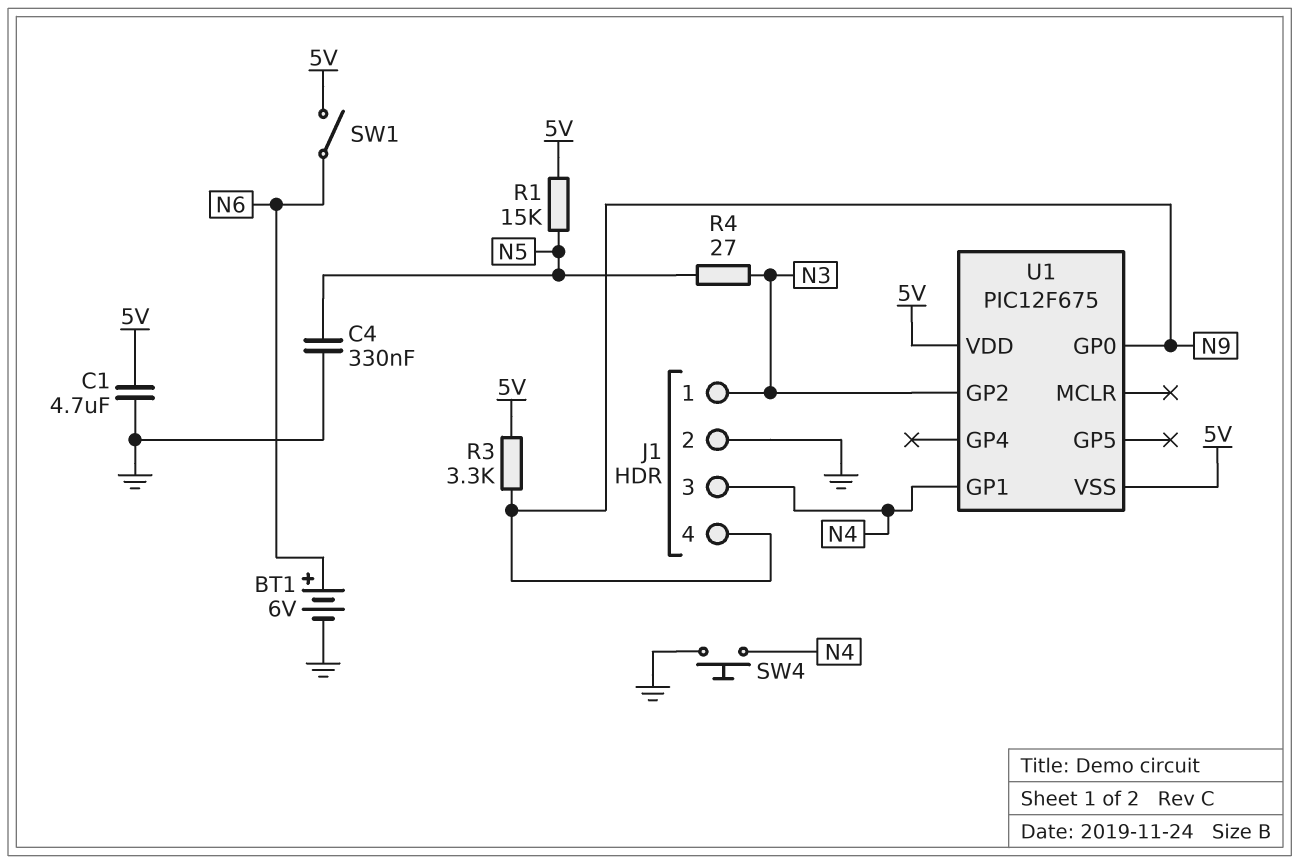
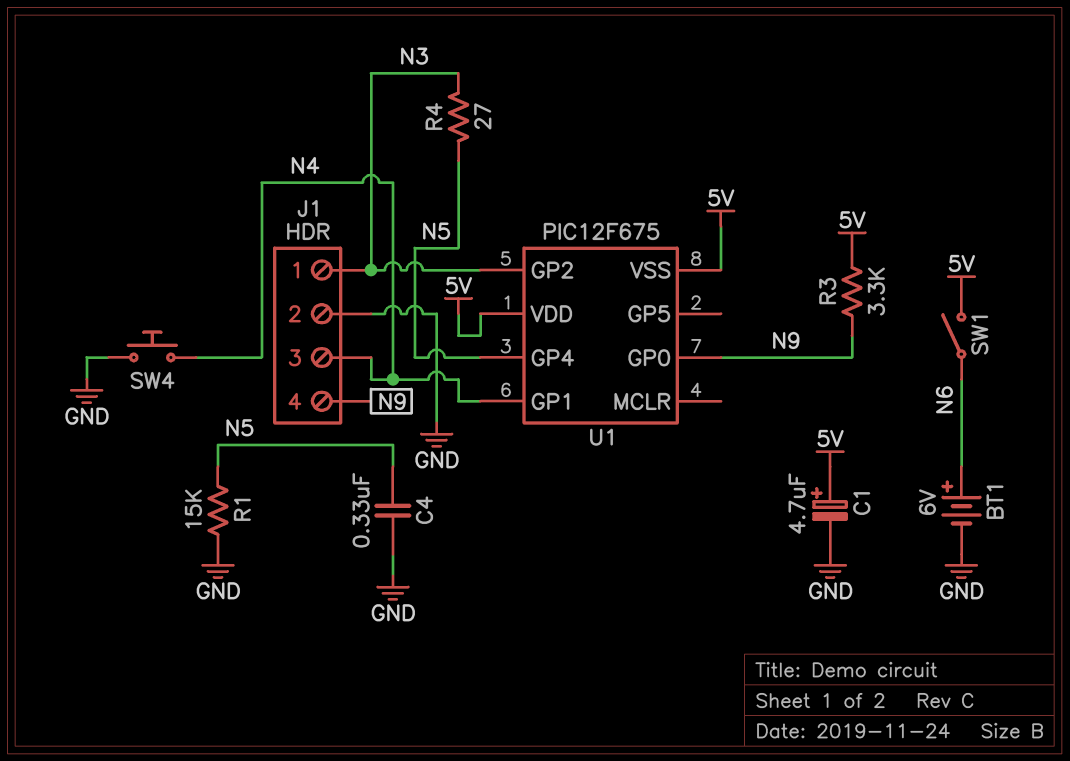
C1: 4.7uF (5V, GND) -> 4.7uF (plus 5V, minus GND)
R1: 15k (5V, N5) -> 15k (GND, N5)
U1 pin GP4: none -> N5

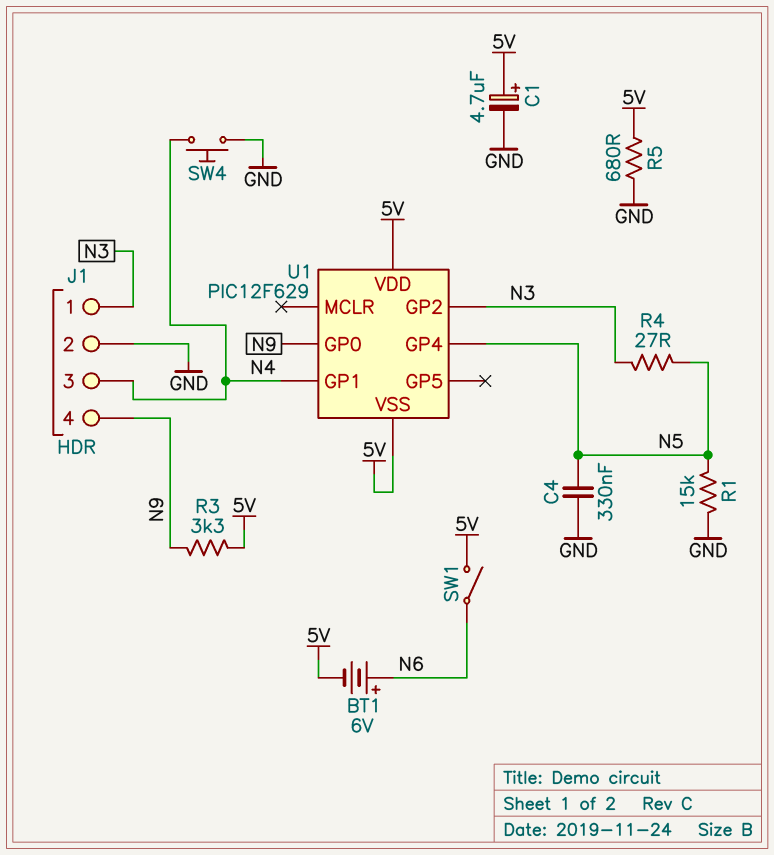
BT1: 6V (plus N6, minus GND) -> 6V (plus N6, minus 5V)
R5: none -> 680 (5V, GND)
U1: PIC12F675 -> PIC12F629

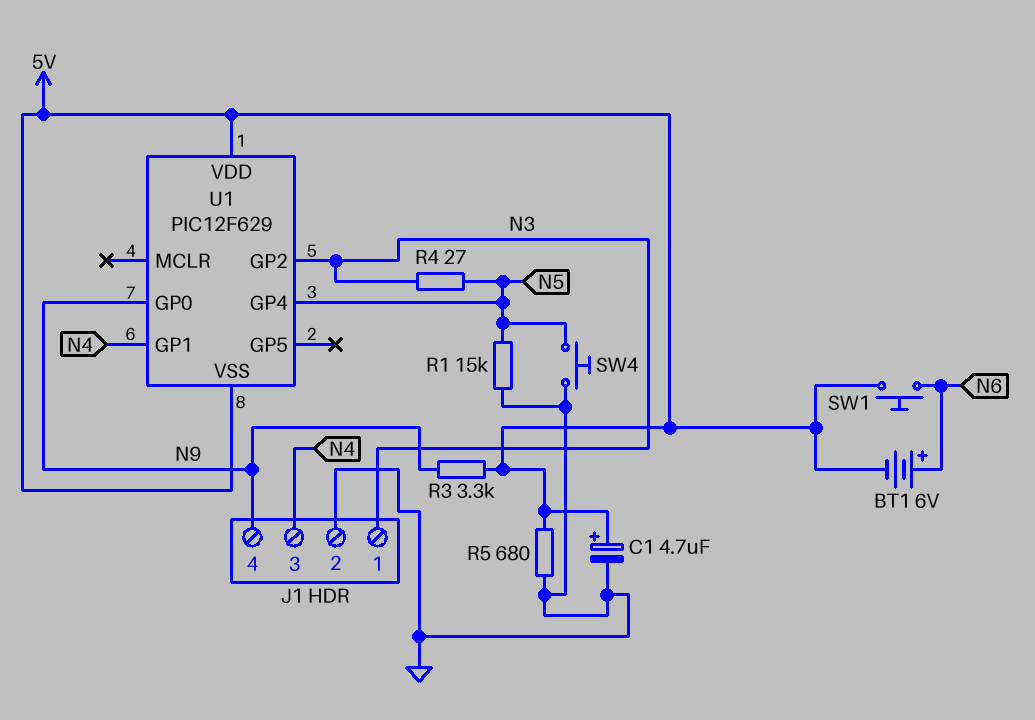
C4: 330nF (GND, N5) -> none
SW1: switch (5V, N6) -> button (5V, N6)
SW4: button (GND, N4) -> button (GND, N5)

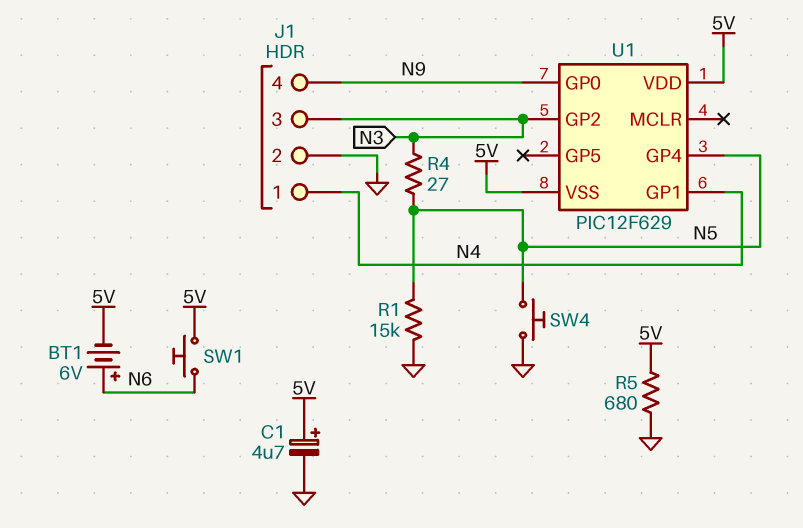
J1 pin 1: N3 -> N4
J1 pin 3: N4 -> N3
R3: 3.3k (5V, N9) -> none

